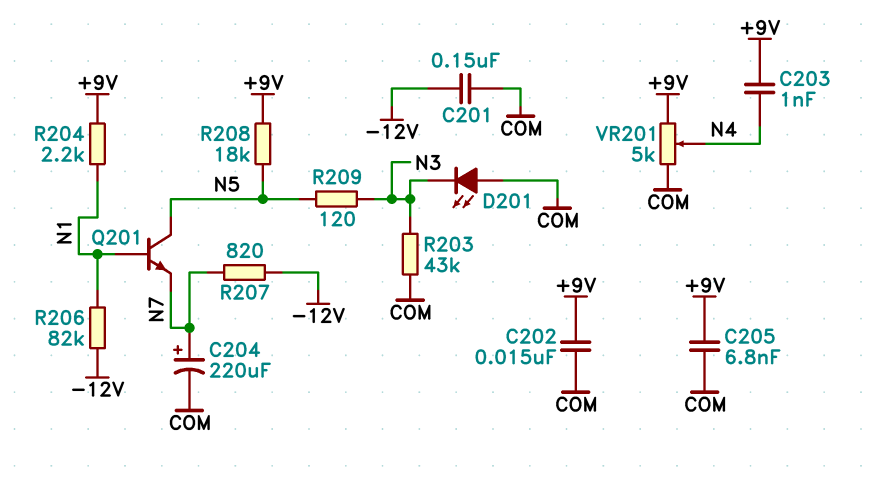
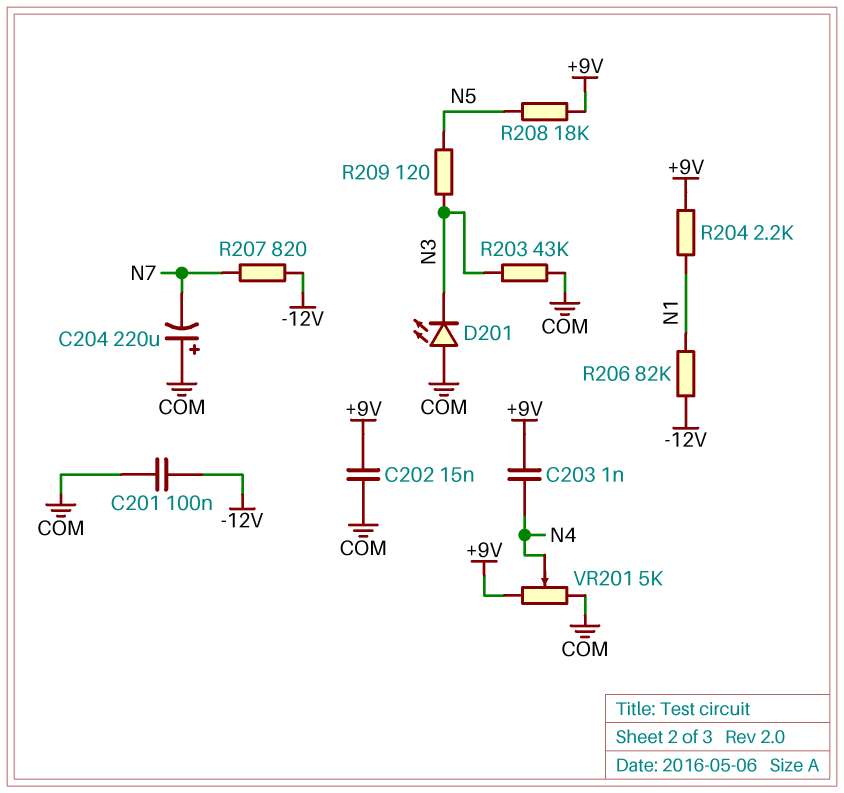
C201: 150nF (-12V, COM) -> 100nF (-12V, COM)
C204: 220uF (plus N7, minus COM) -> 220uF (plus COM, minus N7)
C205: 6.8nF (+9V, COM) -> none
Q201: NPN (B N1, C N5, E N7) -> none

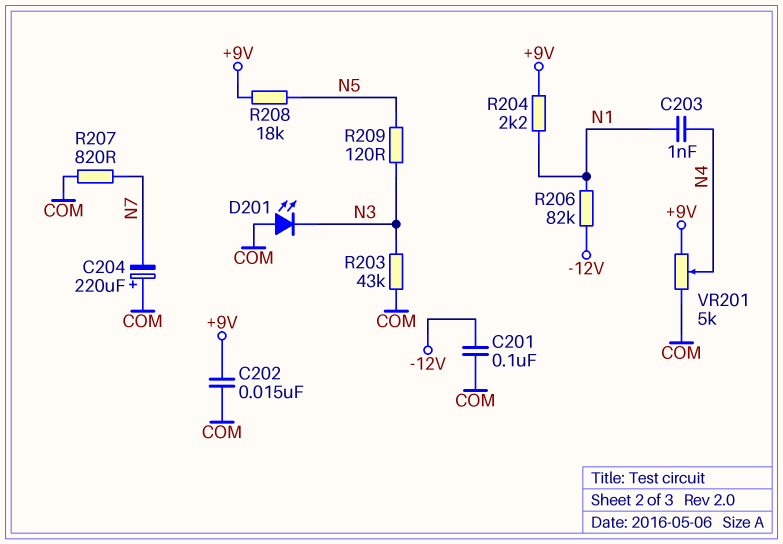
C203: 1nF (+9V, N4) -> 1nF (N1, N4)
R207: 820 (-12V, N7) -> 820 (COM, N7)

